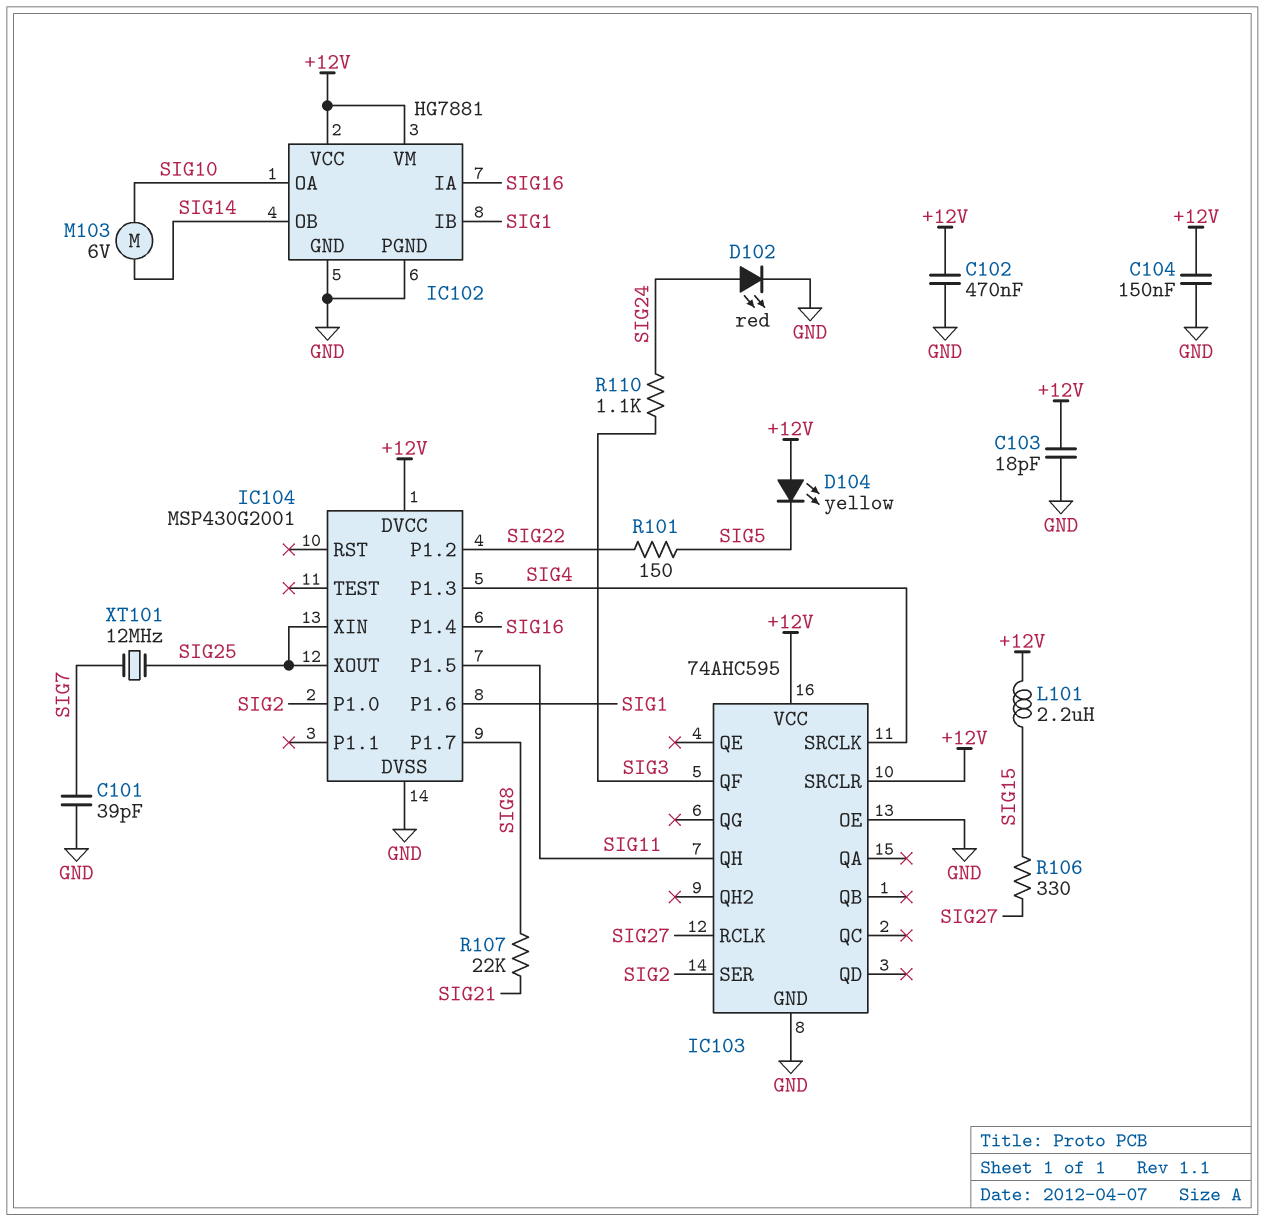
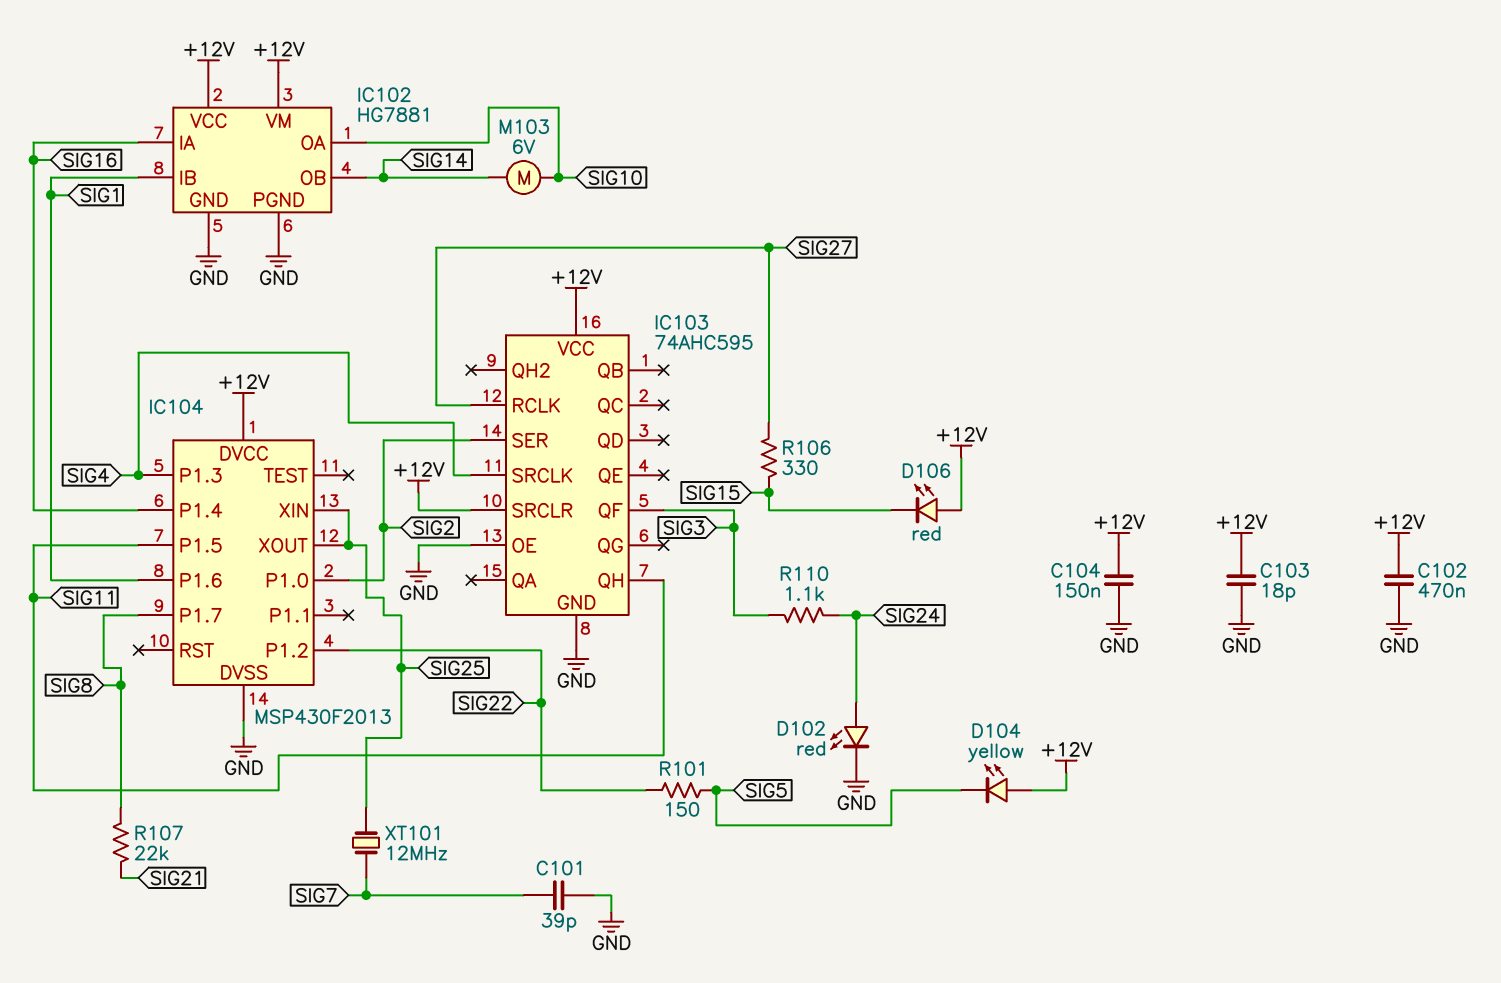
D106: none -> LED red (A +12V, K SIG15)
IC104: MSP430G2001 -> MSP430F2013
L101: 2.2uH (+12V, SIG15) -> none

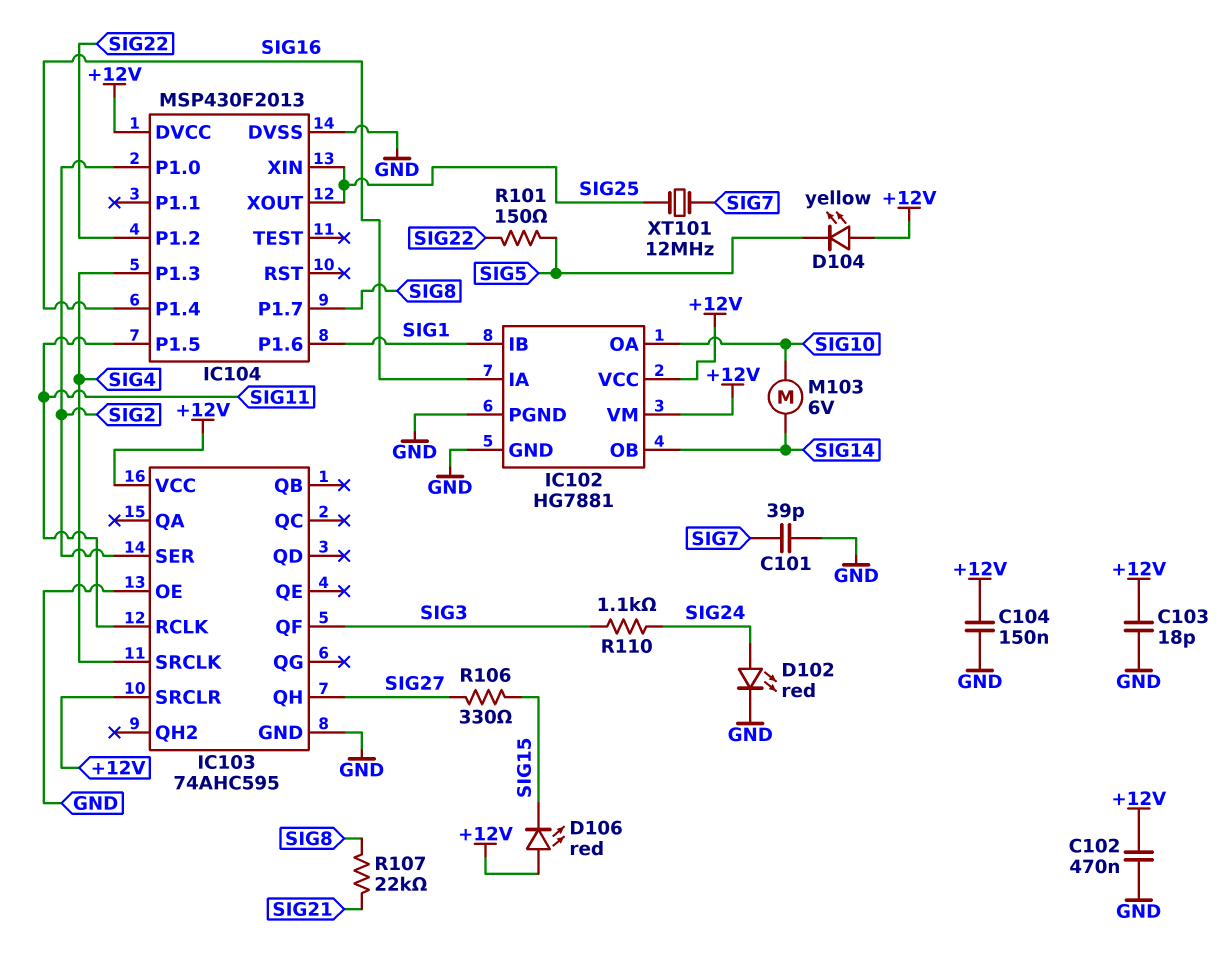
IC103 pin QH: SIG11 -> SIG27
IC103 pin RCLK: SIG27 -> SIG11

